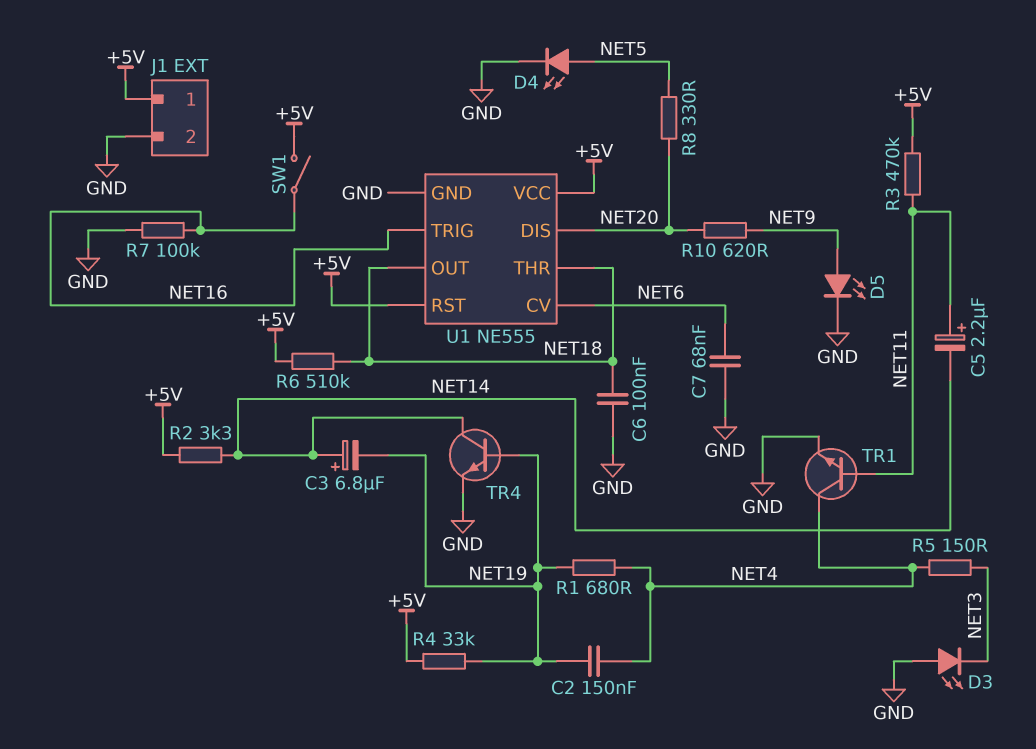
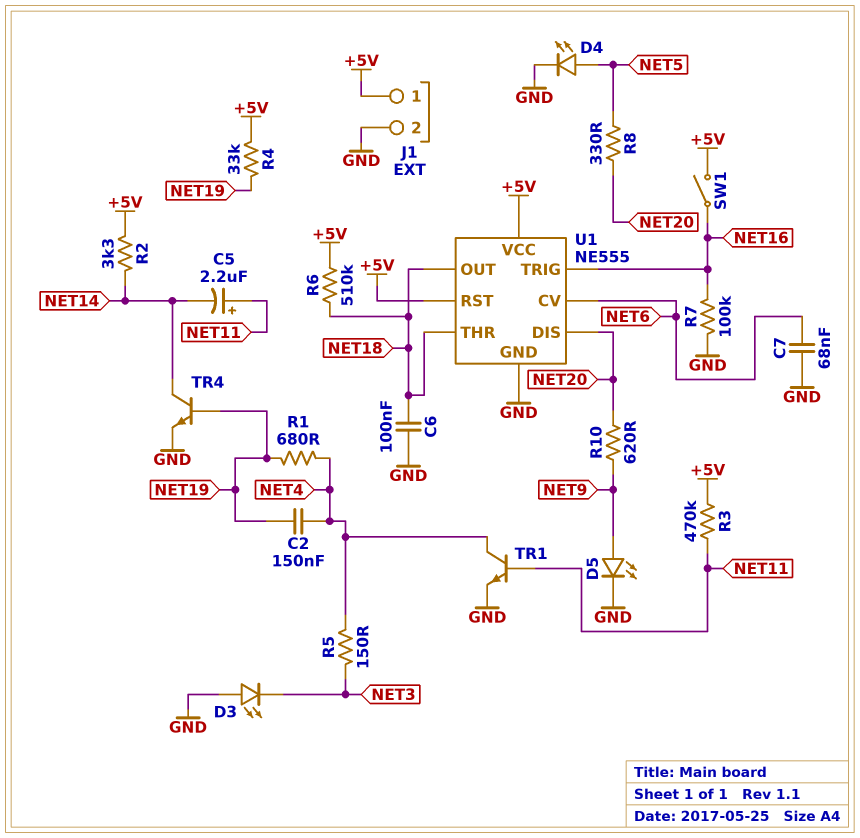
C3: 6.8uF (plus NET14, minus NET19) -> none

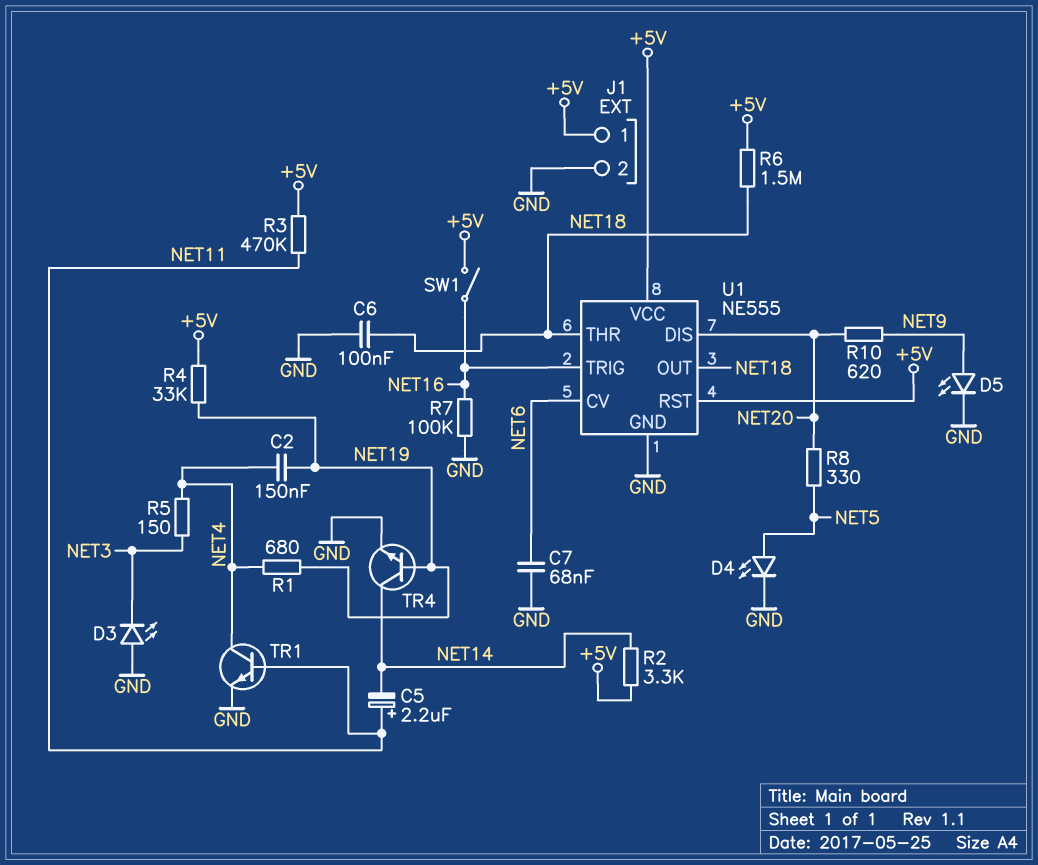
R6: 510k (+5V, NET18) -> 1.5M (+5V, NET18)

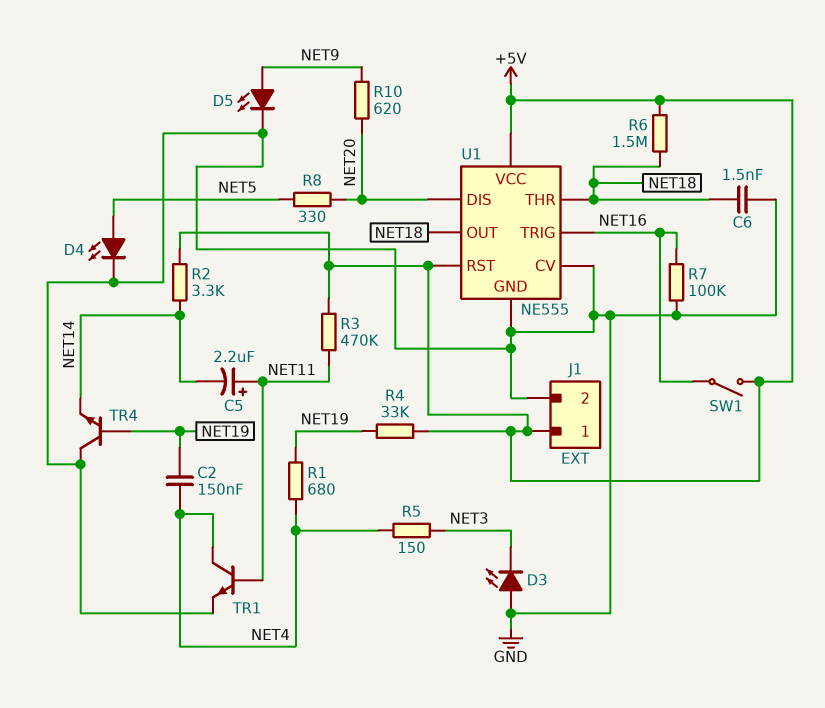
C6: 100nF (GND, NET18) -> 1.5nF (GND, NET18)
C7: 68nF (GND, NET6) -> none
TR4: NPN (B NET19, C NET14, E GND) -> NPN (B NET19, C GND, E NET14)
U1 pin CV: NET6 -> GND

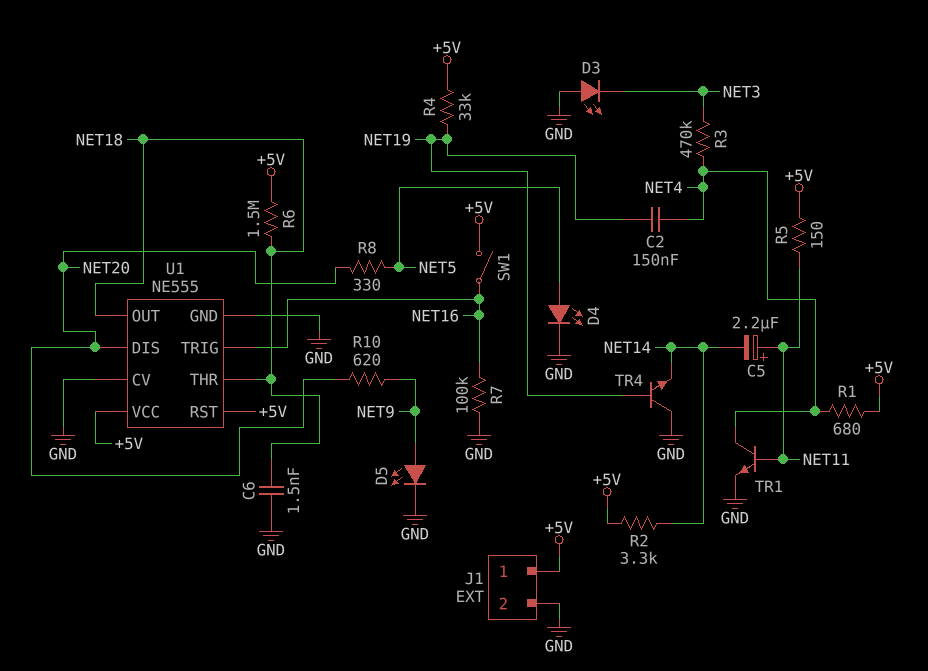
R1: 680 (NET4, NET19) -> 680 (+5V, NET4)
R3: 470k (+5V, NET11) -> 470k (NET3, NET4)
R5: 150 (NET3, NET4) -> 150 (+5V, NET11)

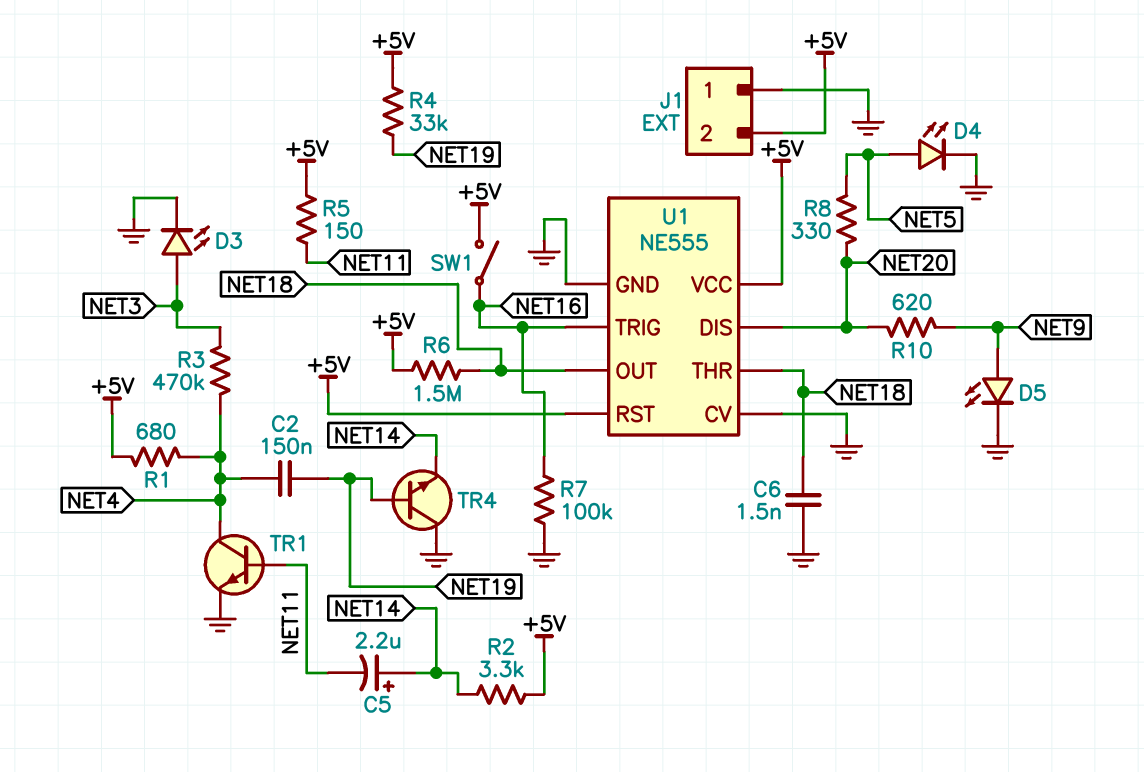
C5: 2.2uF (plus NET11, minus NET14) -> 2.2uF (plus NET14, minus NET11)
D3: LED (A GND, K NET3) -> LED (A NET3, K GND)
J1 pin 1: +5V -> GND
J1 pin 2: GND -> +5V

